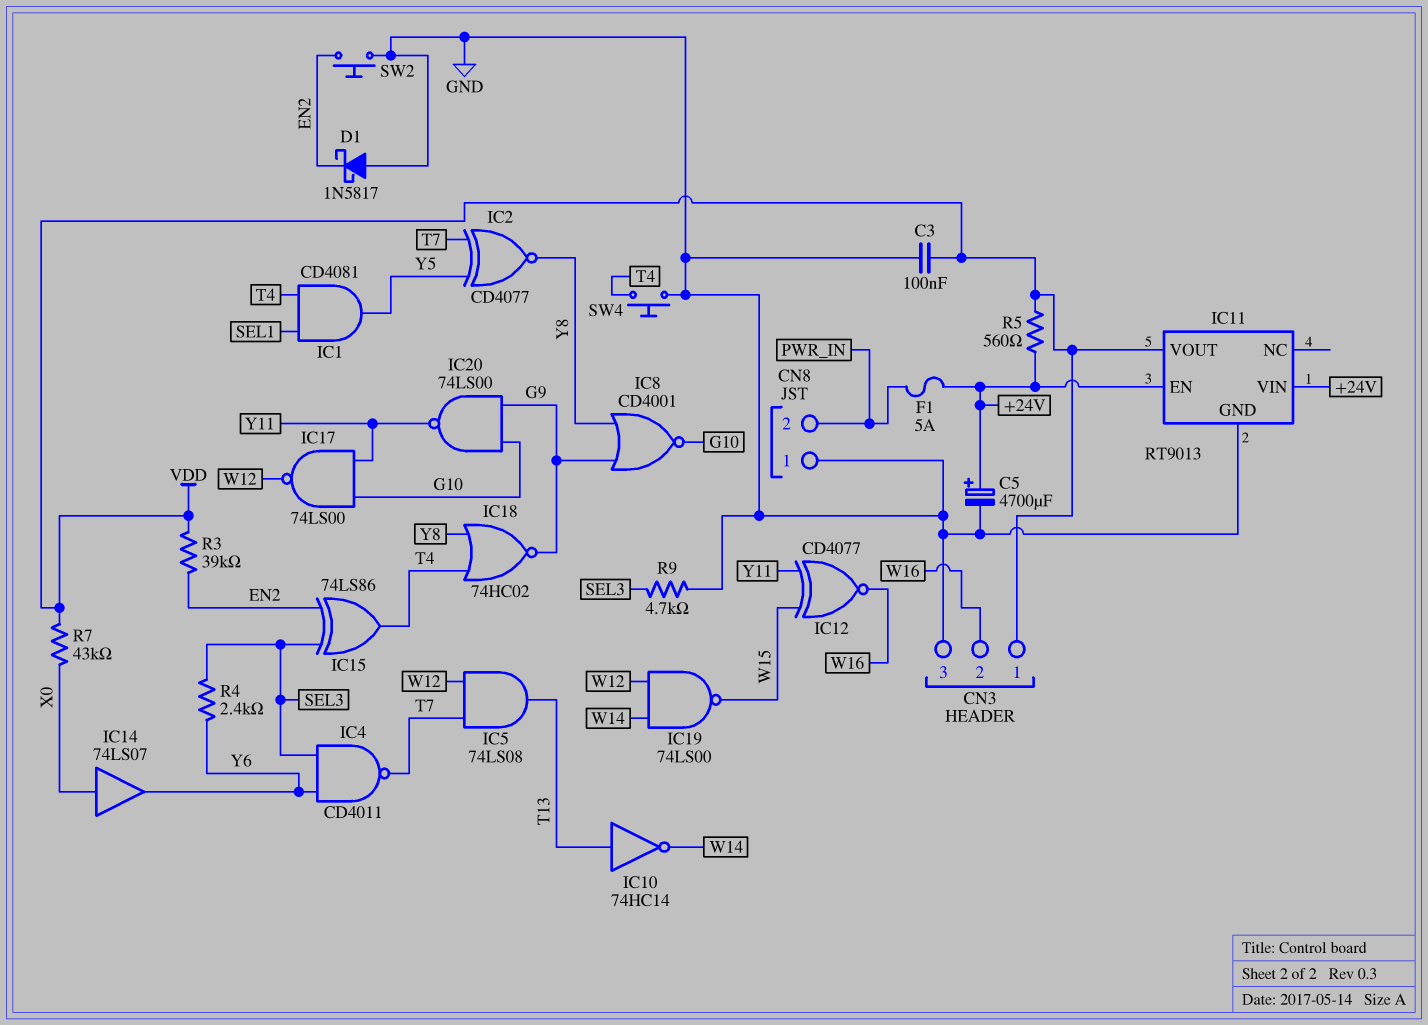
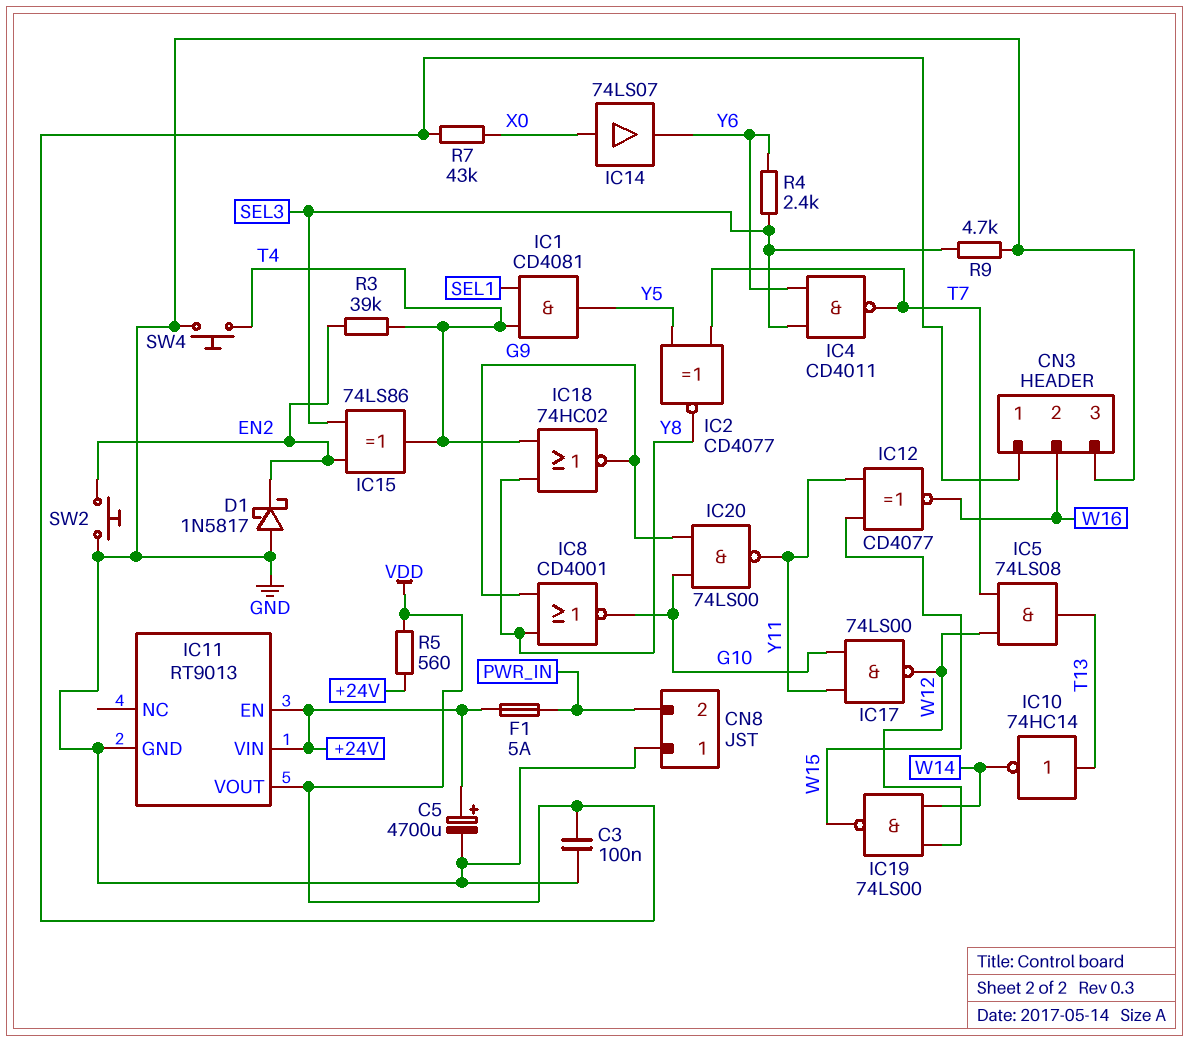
R3: 39k (EN2, VDD) -> 39k (EN2, T4)

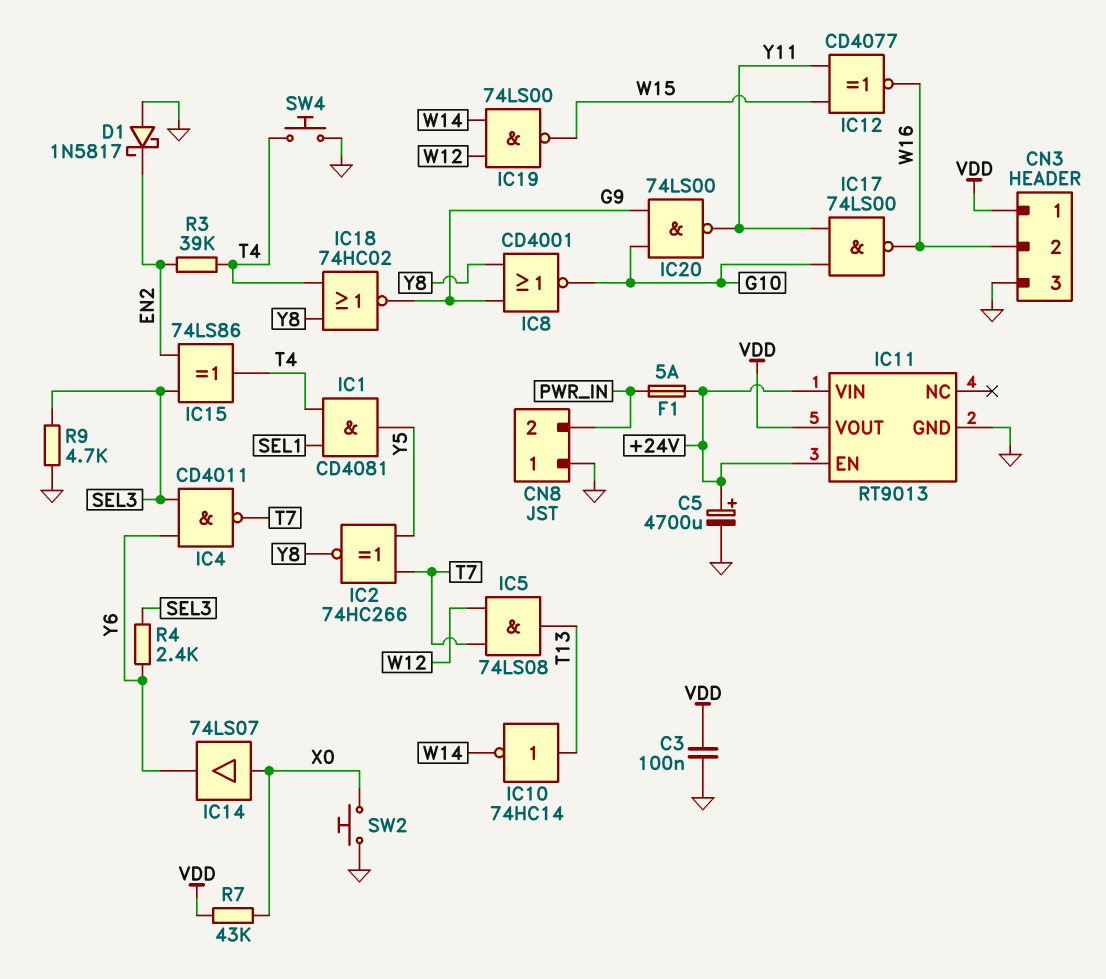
IC2: XNOR CD4077 (in T7, in Y5, out Y8) -> XNOR 74HC266 (in T7, in Y5, out Y8)
IC17: NAND 74LS00 (in G10, in Y11, out W12) -> NAND 74LS00 (in G10, in Y11, out W16)
R5: 560 (+24V, VDD) -> none
SW2: button (EN2, GND) -> button (GND, X0)

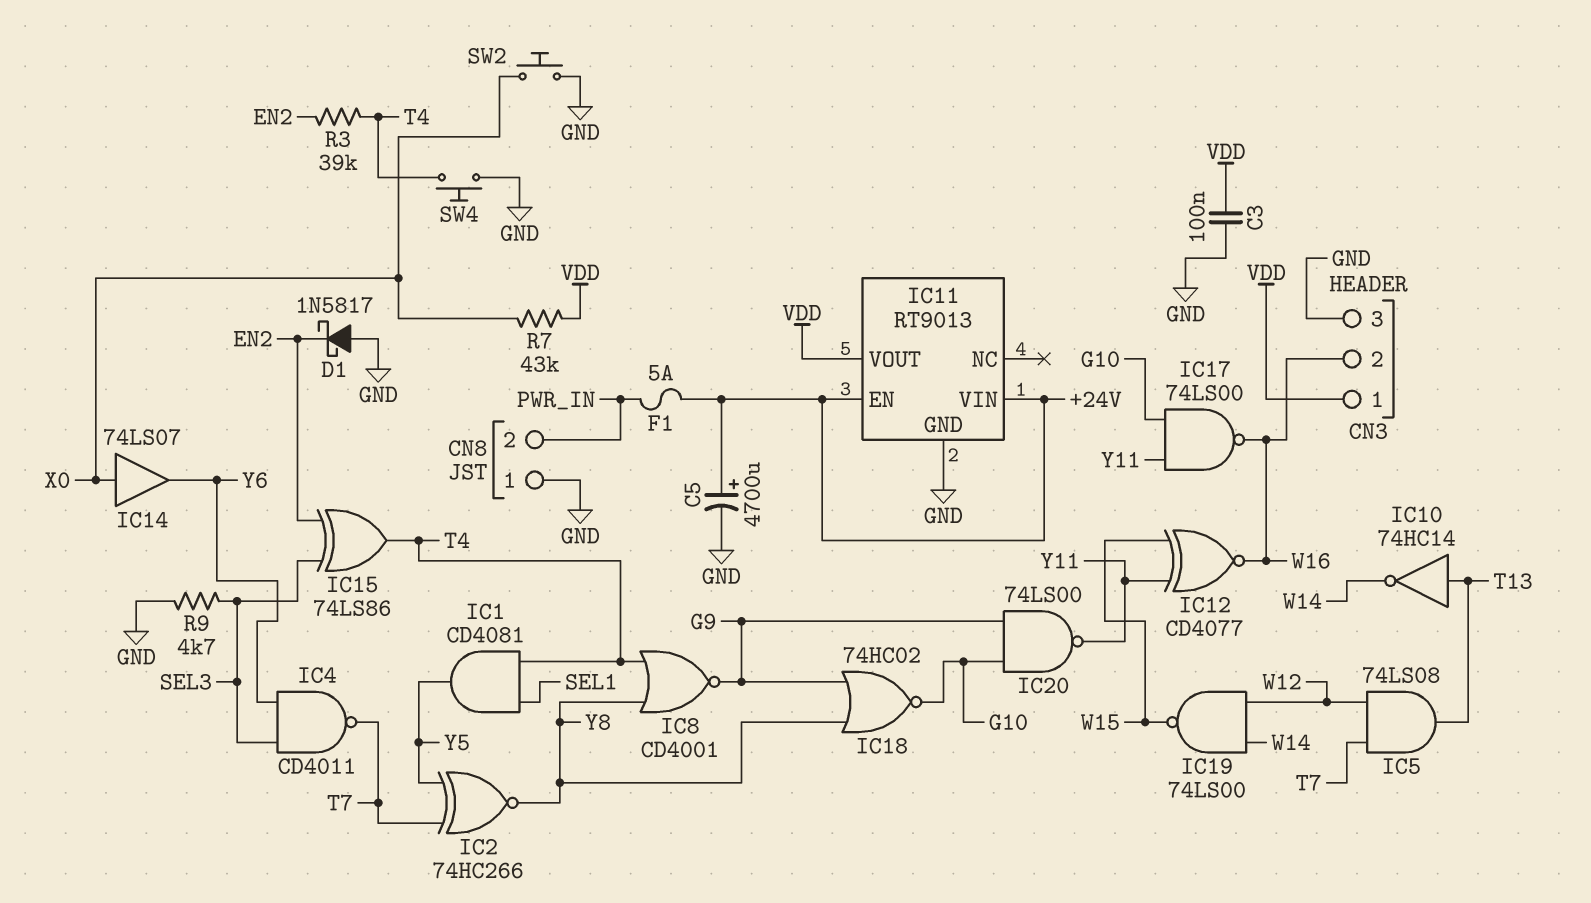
IC8: NOR CD4001 (in G9, in Y8, out G10) -> NOR CD4001 (in T4, in Y8, out G9)
IC18: NOR 74HC02 (in T4, in Y8, out G9) -> NOR 74HC02 (in G9, in Y8, out G10)
R4: 2.4k (SEL3, Y6) -> none

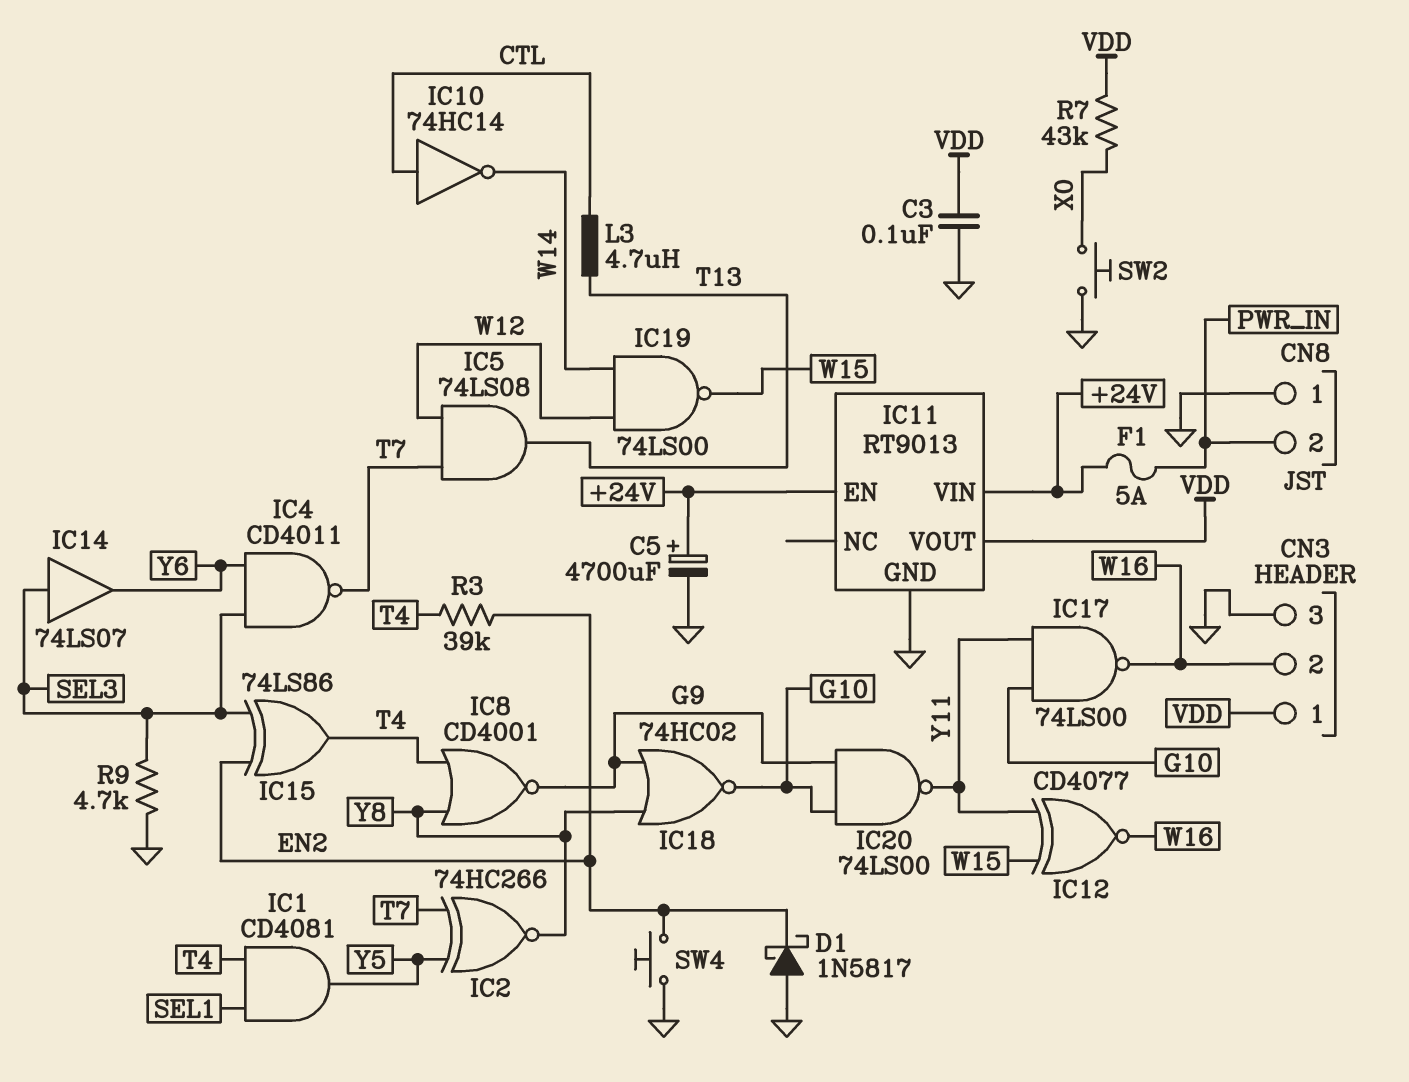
IC10: NOT 74HC14 (in T13, out W14) -> NOT 74HC14 (in CTL, out W14)
IC14: buffer 74LS07 (in X0, out Y6) -> buffer 74LS07 (in SEL3, out Y6)
L3: none -> 4.7uH (CTL, T13)
SW4: button (GND, T4) -> button (EN2, GND)

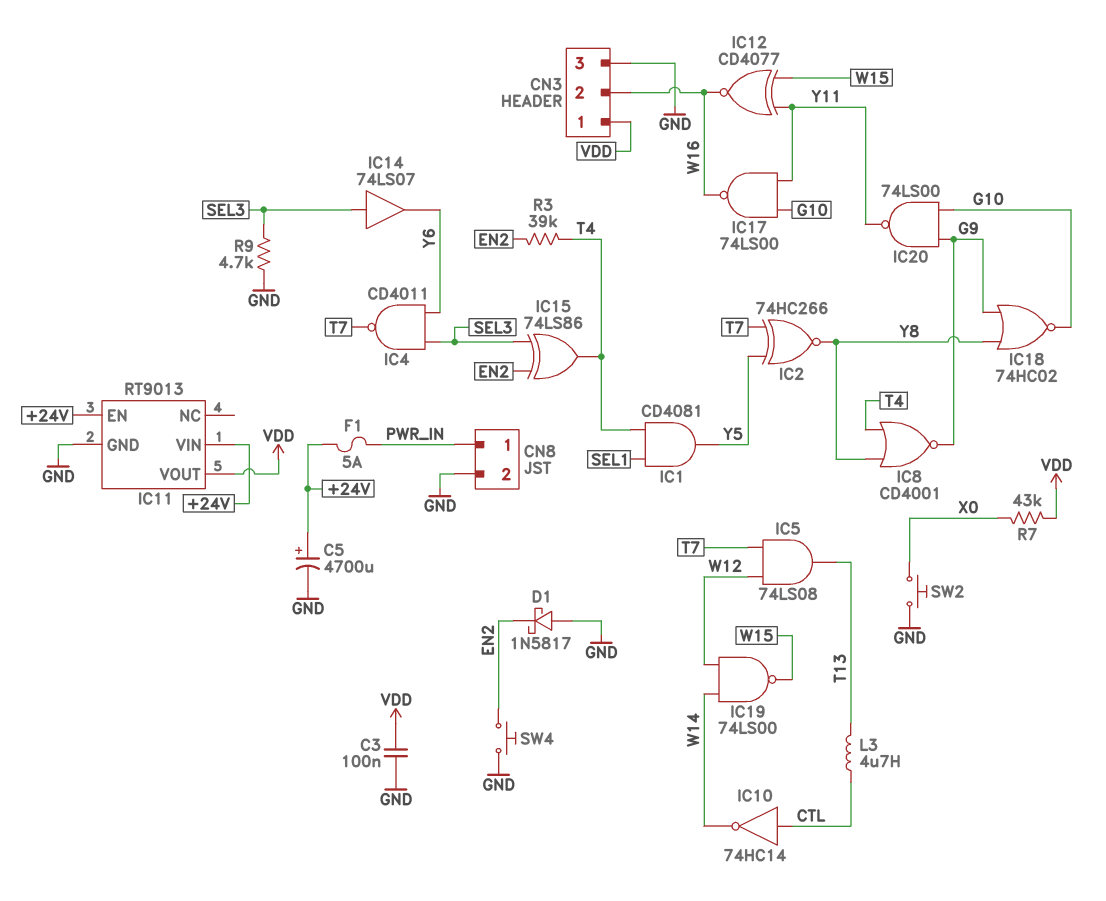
CN8 pin 1: GND -> PWR_IN
CN8 pin 2: PWR_IN -> GND

